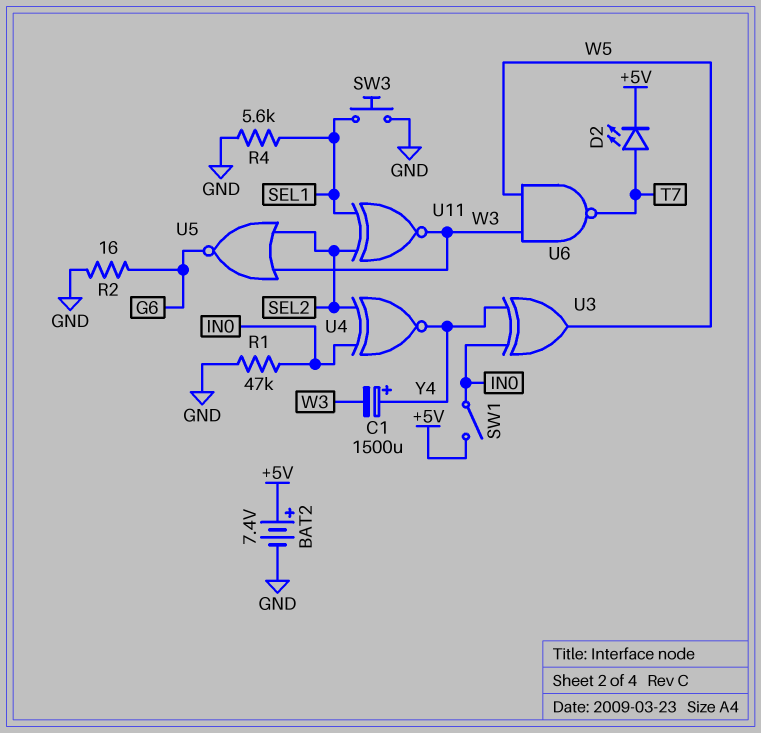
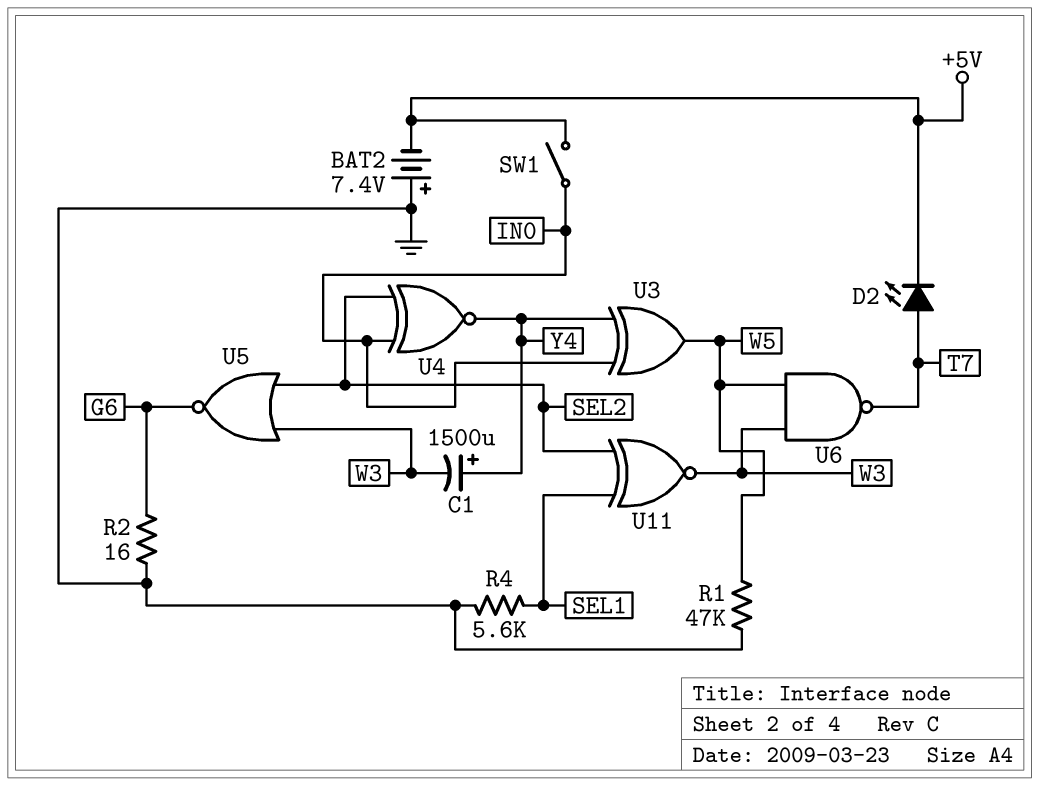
BAT2: 7.4V (plus +5V, minus GND) -> 7.4V (plus GND, minus +5V)
R1: 47k (GND, IN0) -> 47k (GND, W5)
SW3: button (GND, SEL1) -> none

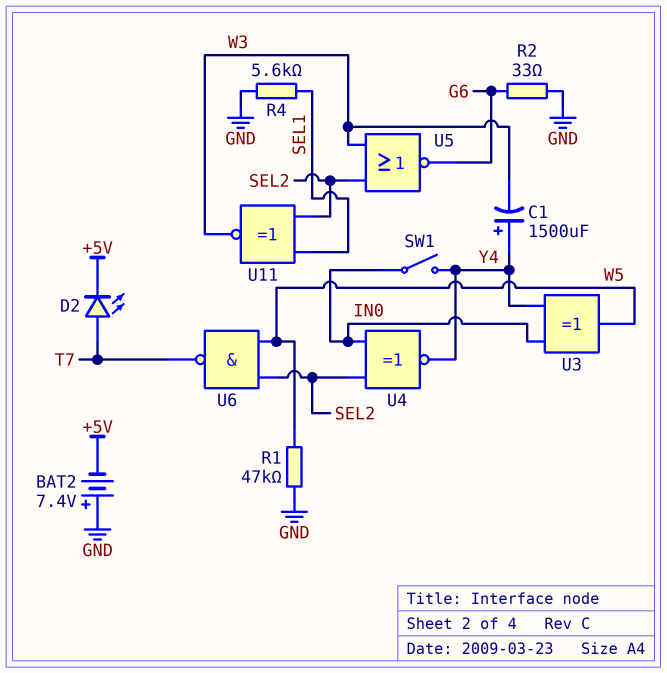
R2: 16 (G6, GND) -> 33 (G6, GND)
SW1: switch (+5V, IN0) -> switch (IN0, Y4)
U6: NAND (in W3, in W5, out T7) -> NAND (in SEL2, in W5, out T7)

